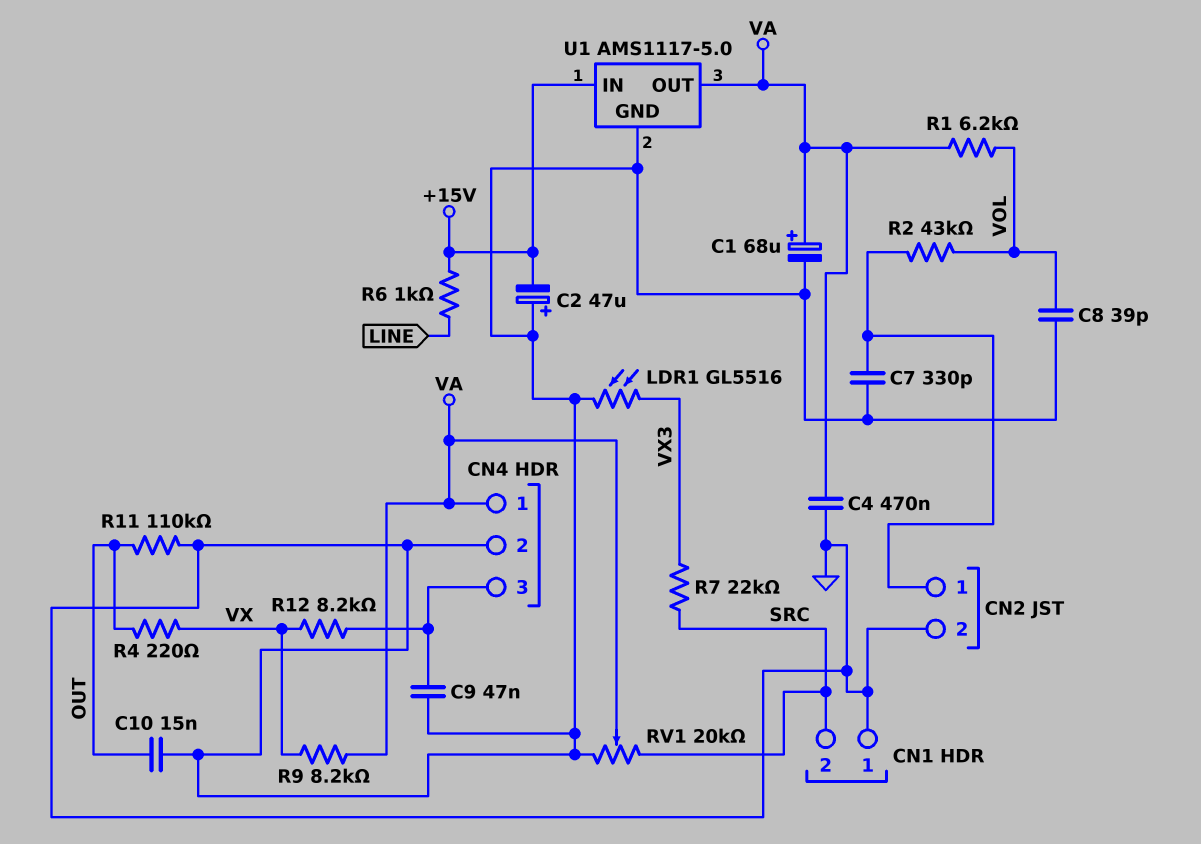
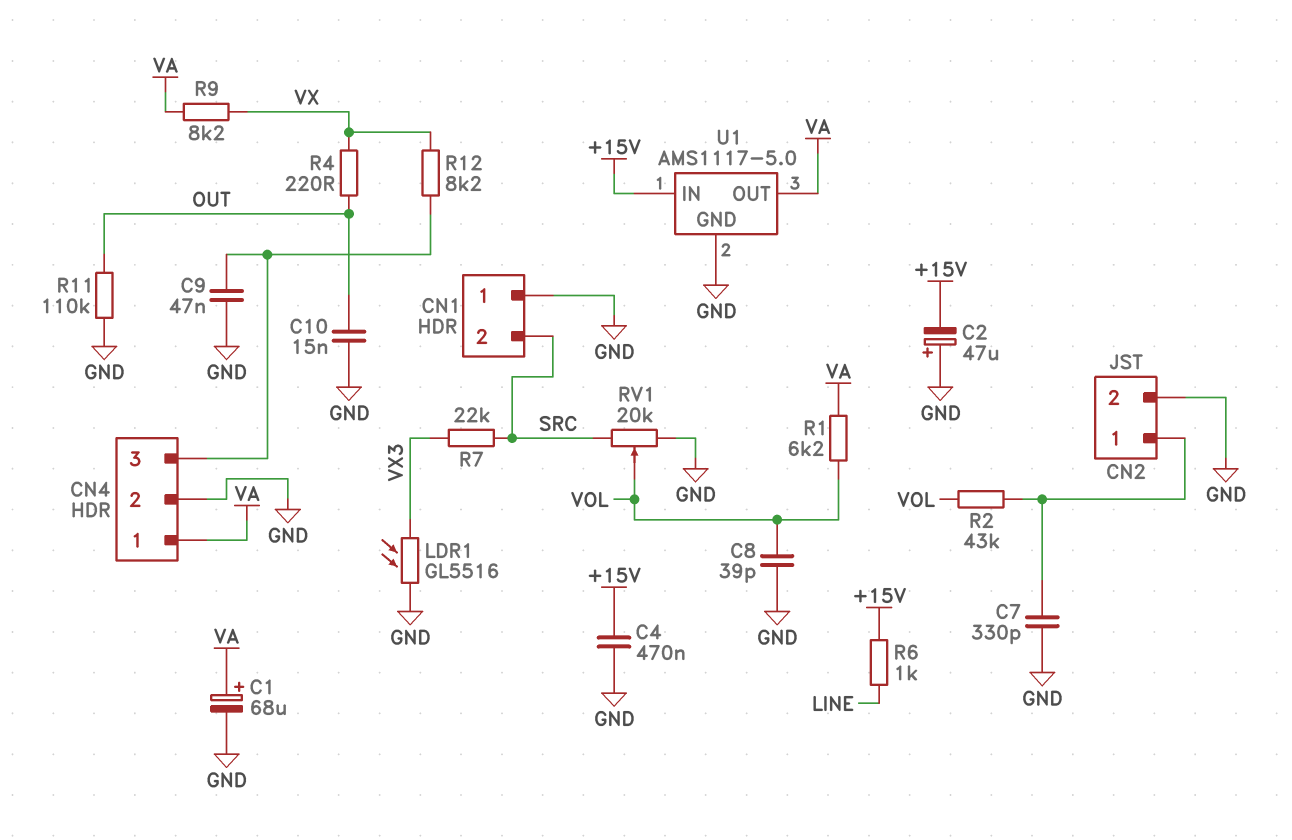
C4: 470nF (GND, VA) -> 470nF (+15V, GND)
RV1: 20k (GND, SRC, wiper VA) -> 20k (GND, SRC, wiper VOL)

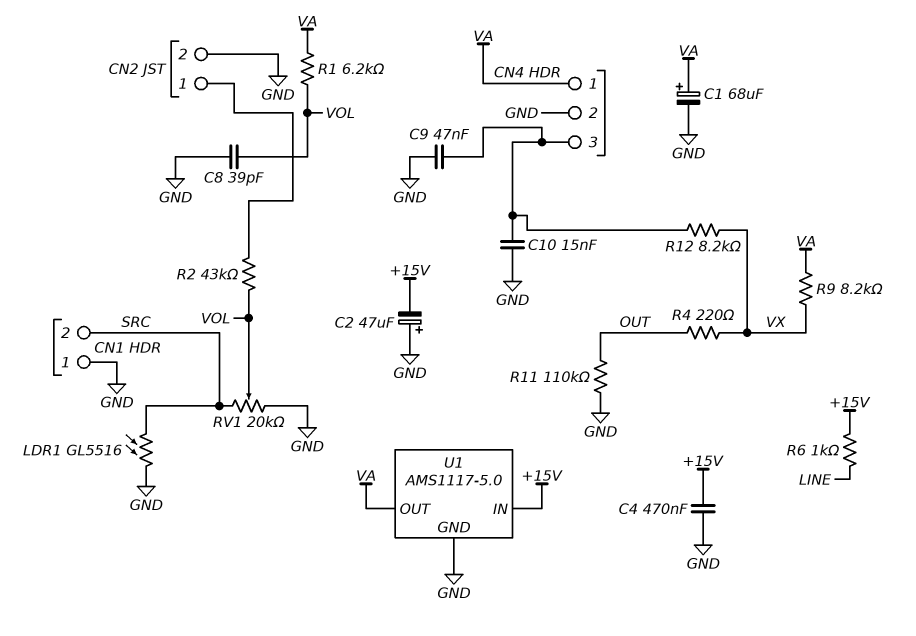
C7: 330pF (CN2/1, GND) -> none
C10: 15nF (GND, OUT) -> 15nF (CN4/3, GND)
LDR1: GL5516 (GND, VX3) -> GL5516 (GND, SRC)
R7: 22k (SRC, VX3) -> none

